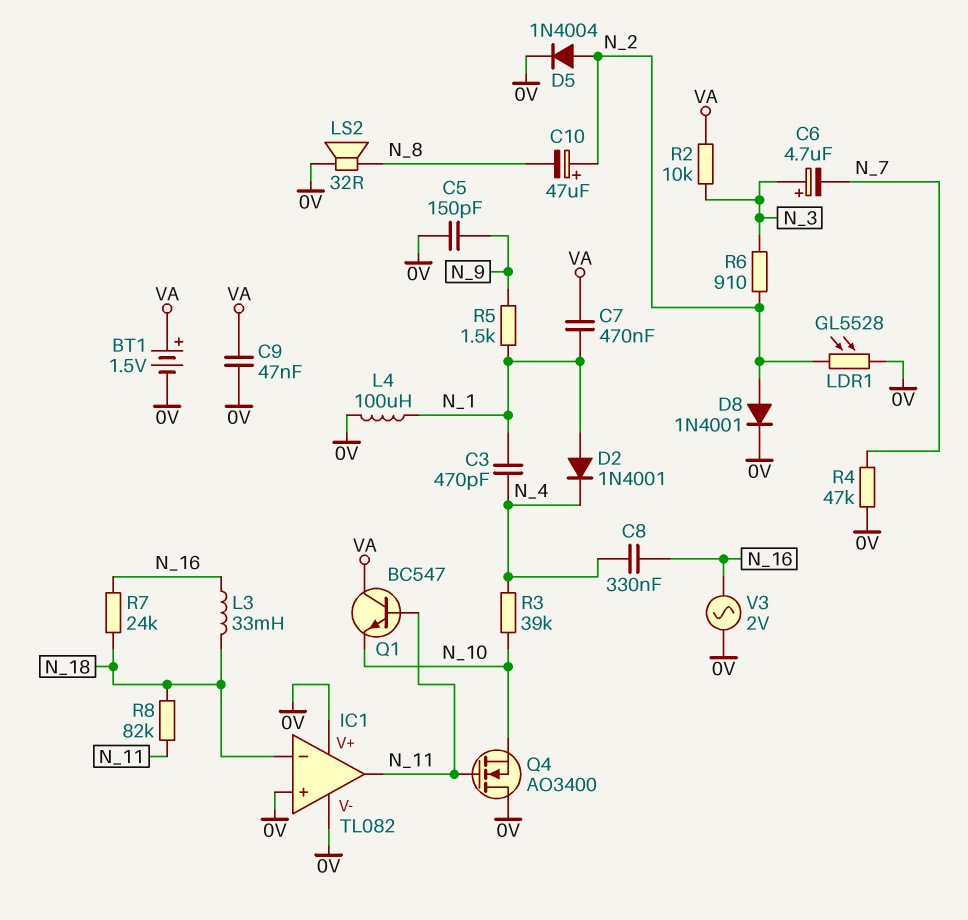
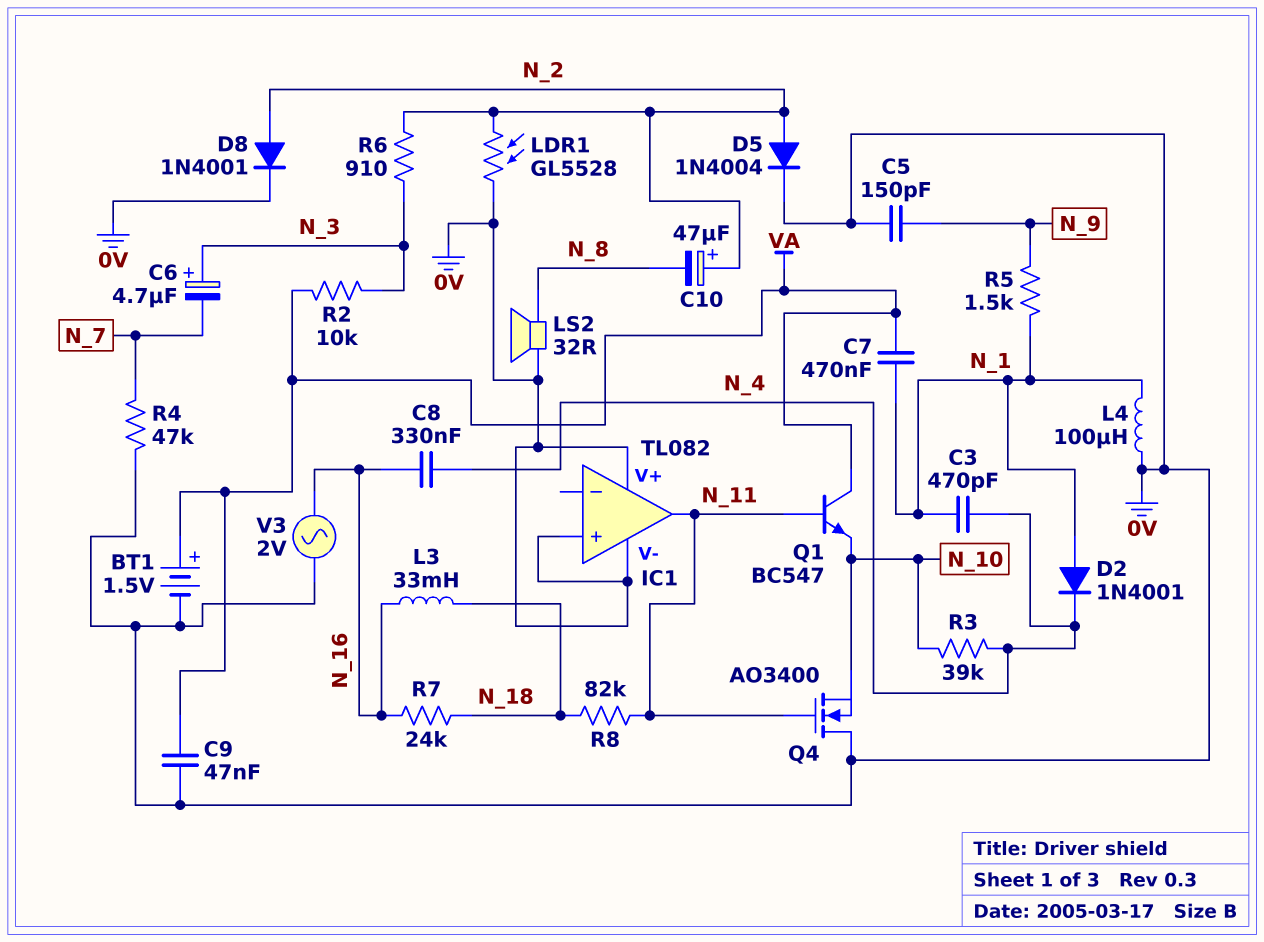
IC1 pin in-: N_18 -> none

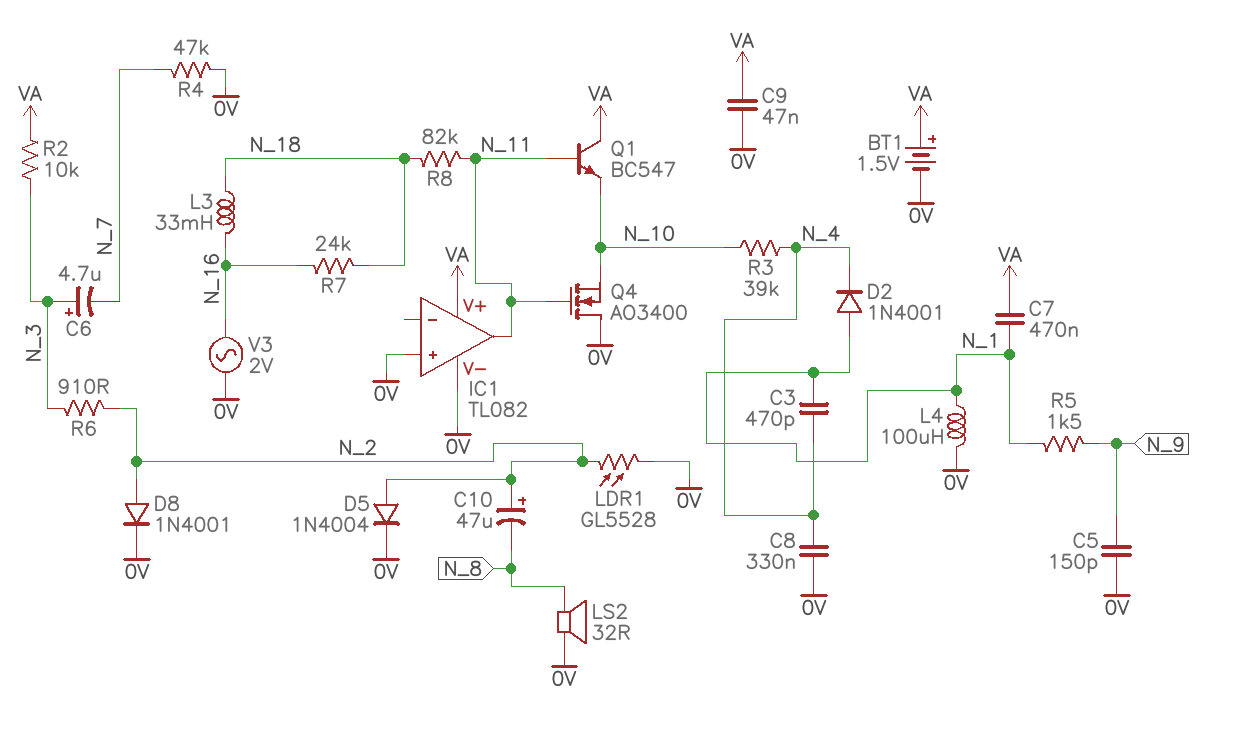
C8: 330nF (N_4, N_16) -> 330nF (0V, N_4)
IC1 pin V+: 0V -> VA

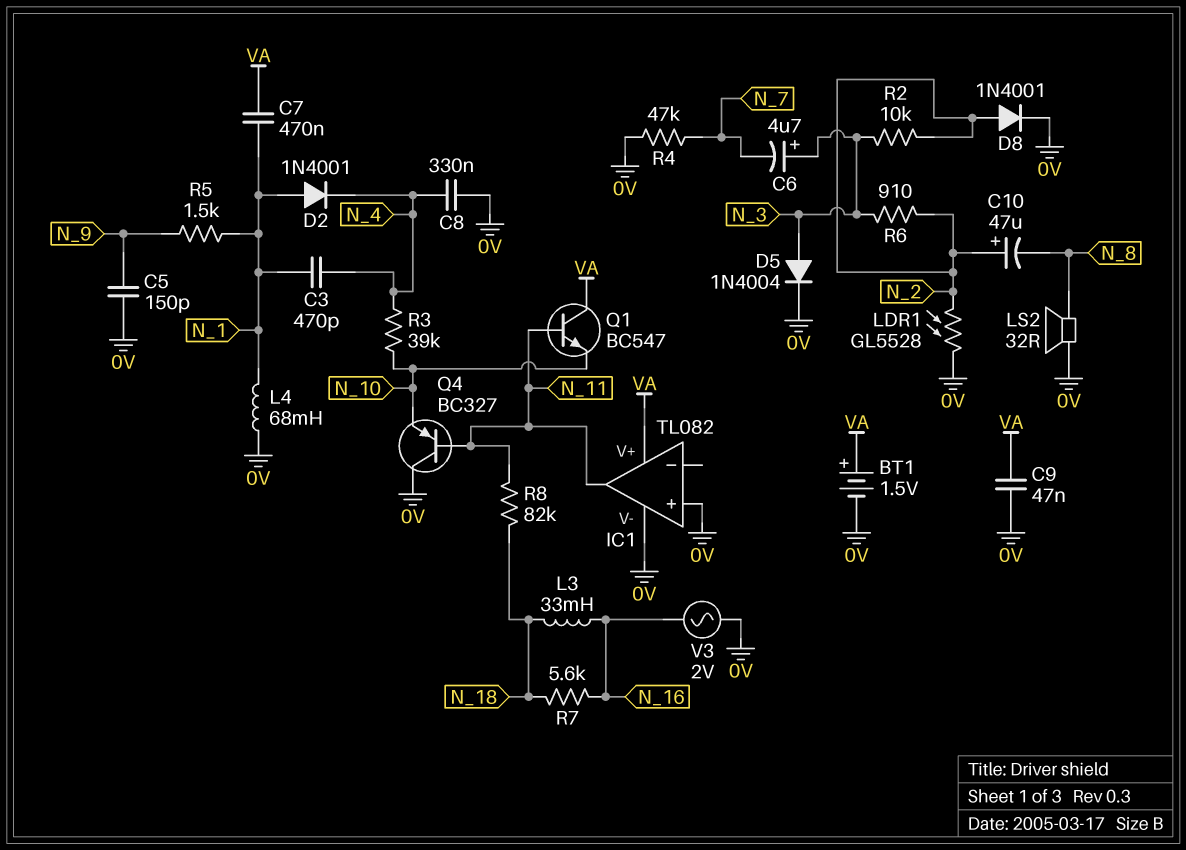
D5: diode 1N4004 (A N_2, K 0V) -> diode 1N4004 (A N_3, K 0V)
L4: 100uH (0V, N_1) -> 68mH (0V, N_1)
Q4: NMOS AO3400 (G N_11, D 0V, S N_10) -> PNP BC327 (B N_11, C 0V, E N_10)
R2: 10k (N_3, VA) -> 10k (N_2, N_3)
R7: 24k (N_16, N_18) -> 5.6k (N_16, N_18)

